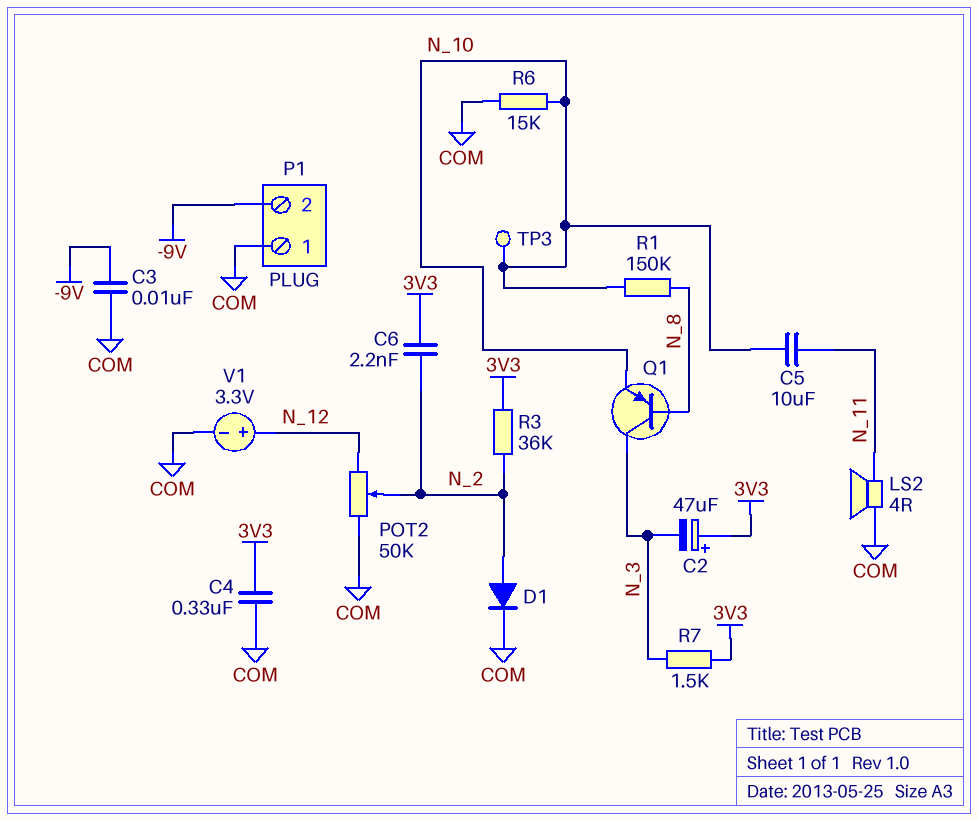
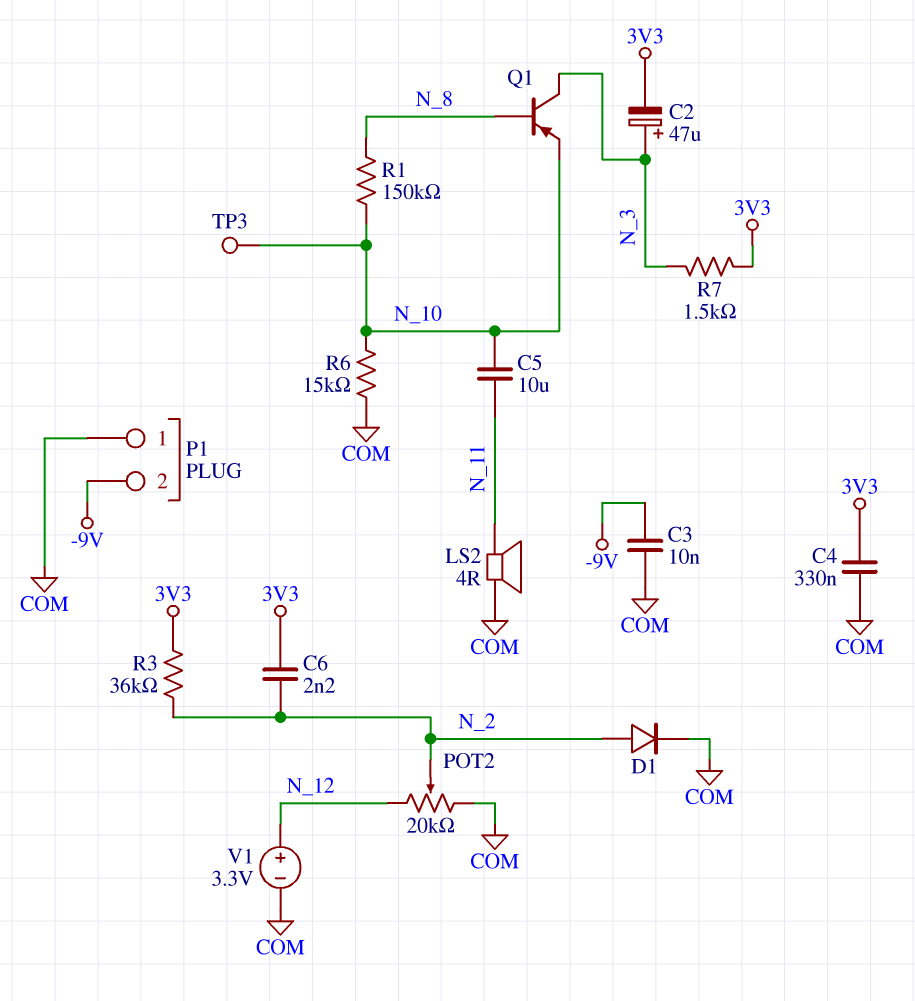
C2: 47uF (plus 3V3, minus N_3) -> 47uF (plus N_3, minus 3V3)
POT2: 50k (COM, N_12, wiper N_2) -> 20k (COM, N_12, wiper N_2)

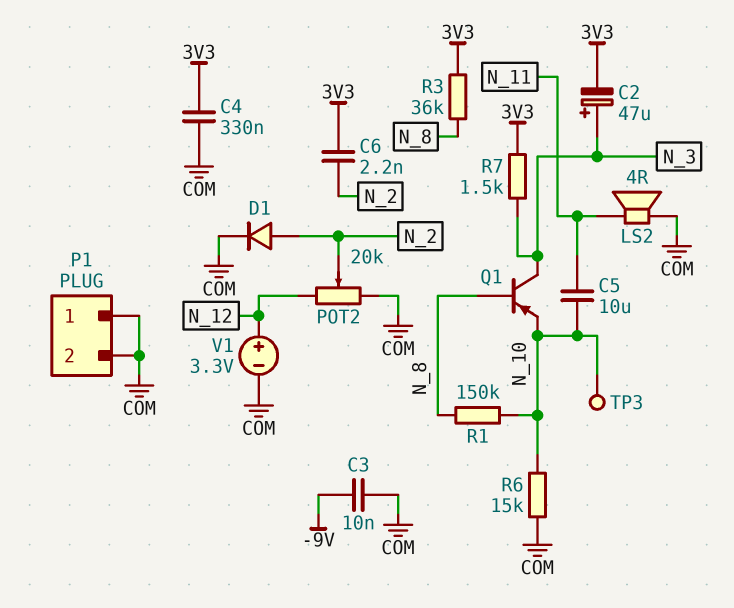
P1 pin 2: -9V -> COM
R3: 36k (3V3, N_2) -> 36k (3V3, N_8)

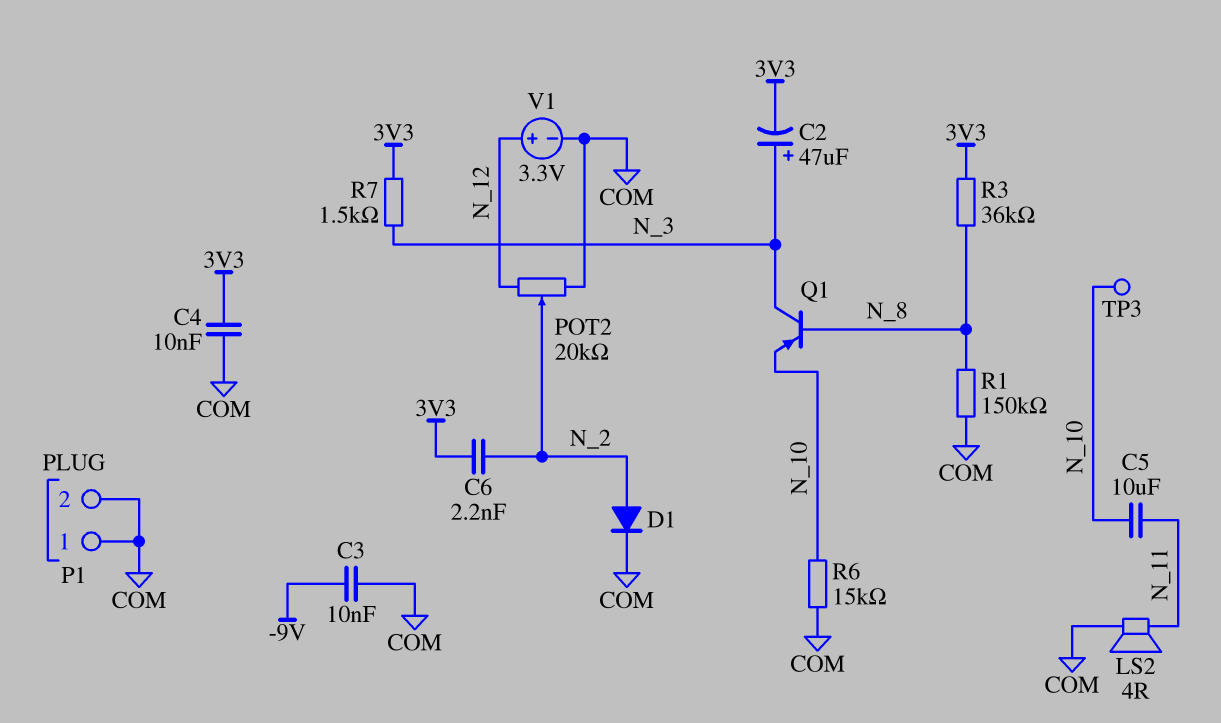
C4: 330nF (3V3, COM) -> 10nF (3V3, COM)
R1: 150k (N_8, N_10) -> 150k (COM, N_8)

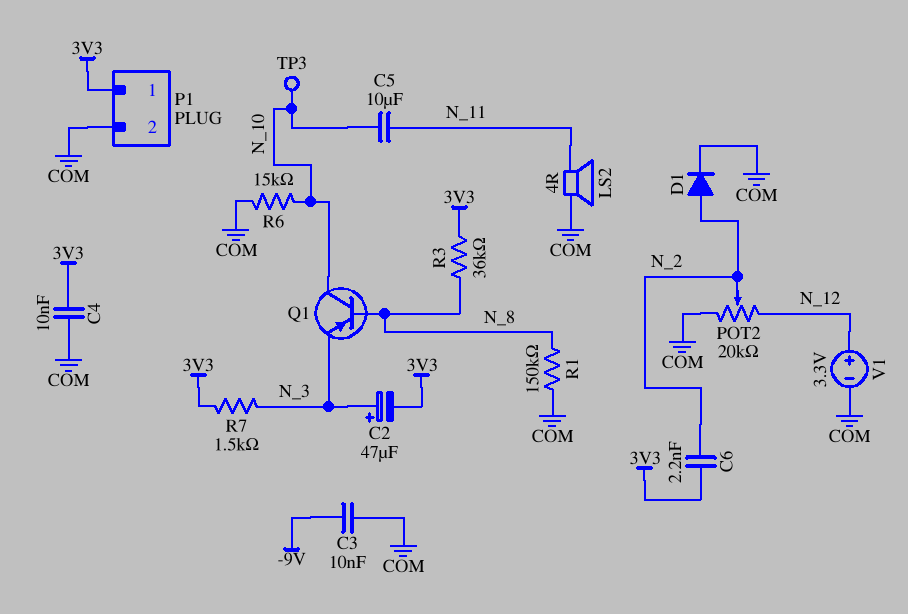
P1 pin 1: COM -> 3V3
Q1: PNP (B N_8, C N_3, E N_10) -> PNP (B N_8, C N_10, E N_3)

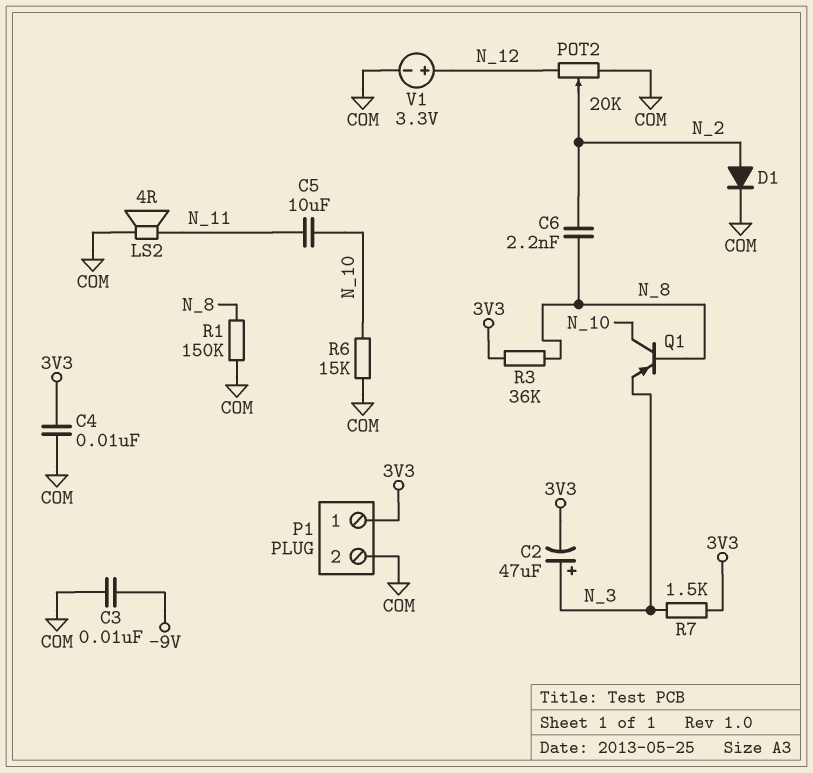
C6: 2.2nF (3V3, N_2) -> 2.2nF (N_2, N_8)
TP3: test point (N_10) -> none

